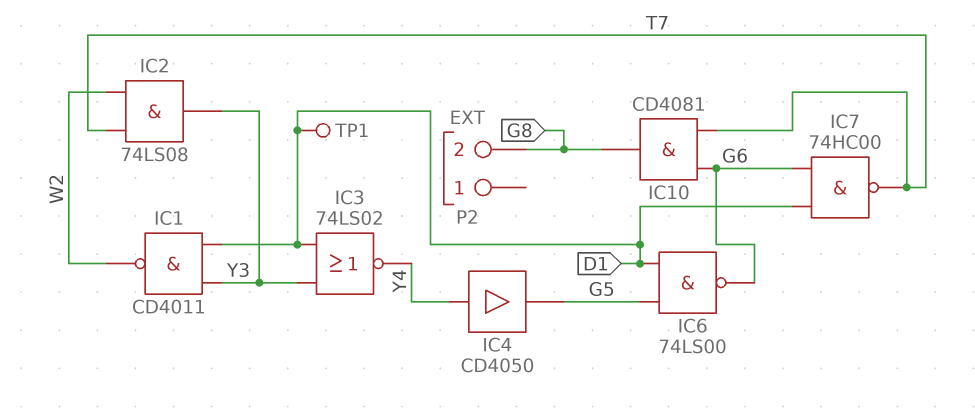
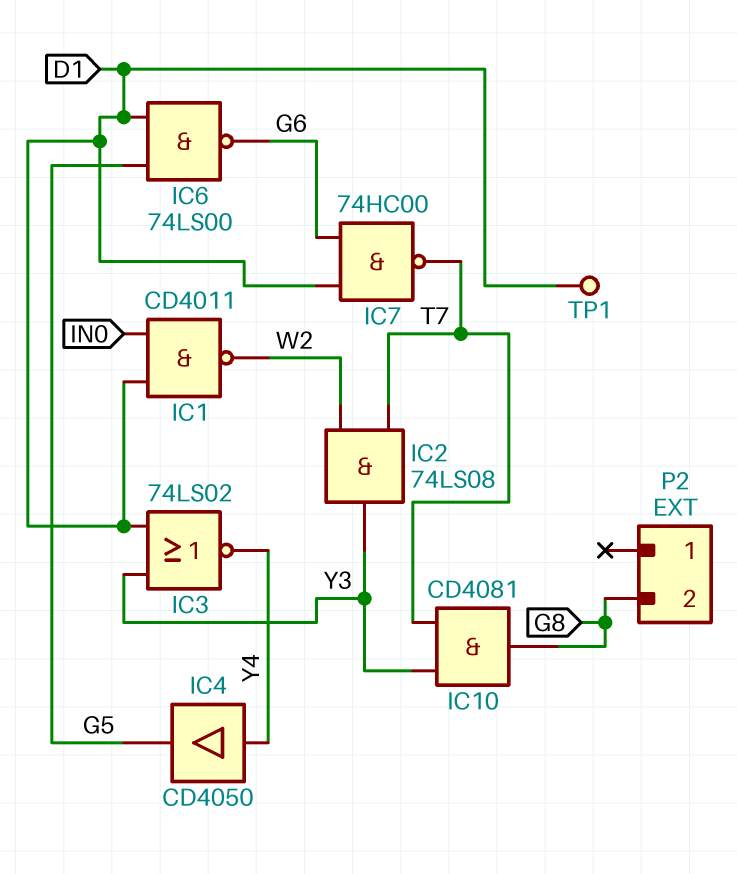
IC1: NAND CD4011 (in D1, in Y3, out W2) -> NAND CD4011 (in D1, in IN0, out W2)
IC10: AND CD4081 (in G6, in T7, out G8) -> AND CD4081 (in T7, in Y3, out G8)

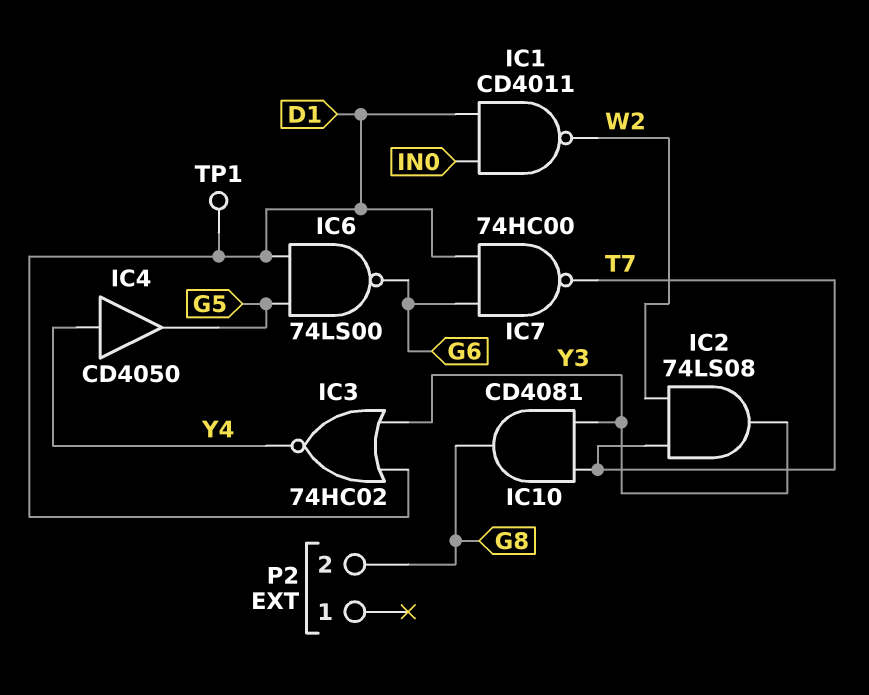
IC3: NOR 74LS02 (in D1, in Y3, out Y4) -> NOR 74HC02 (in D1, in Y3, out Y4)

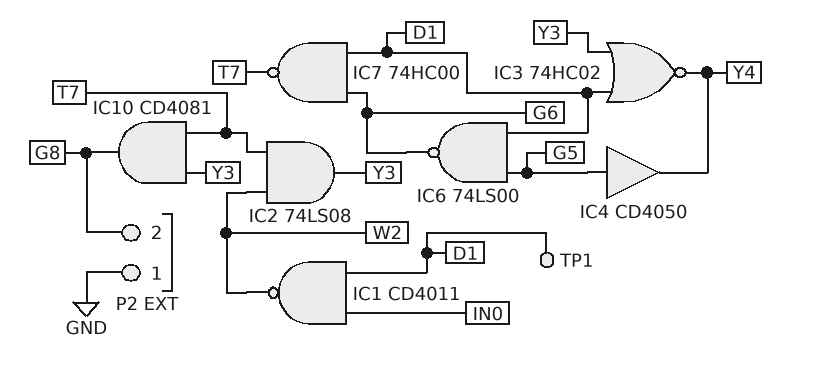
IC4: buffer CD4050 (in Y4, out G5) -> buffer CD4050 (in G5, out Y4)
P2 pin 1: none -> GND

